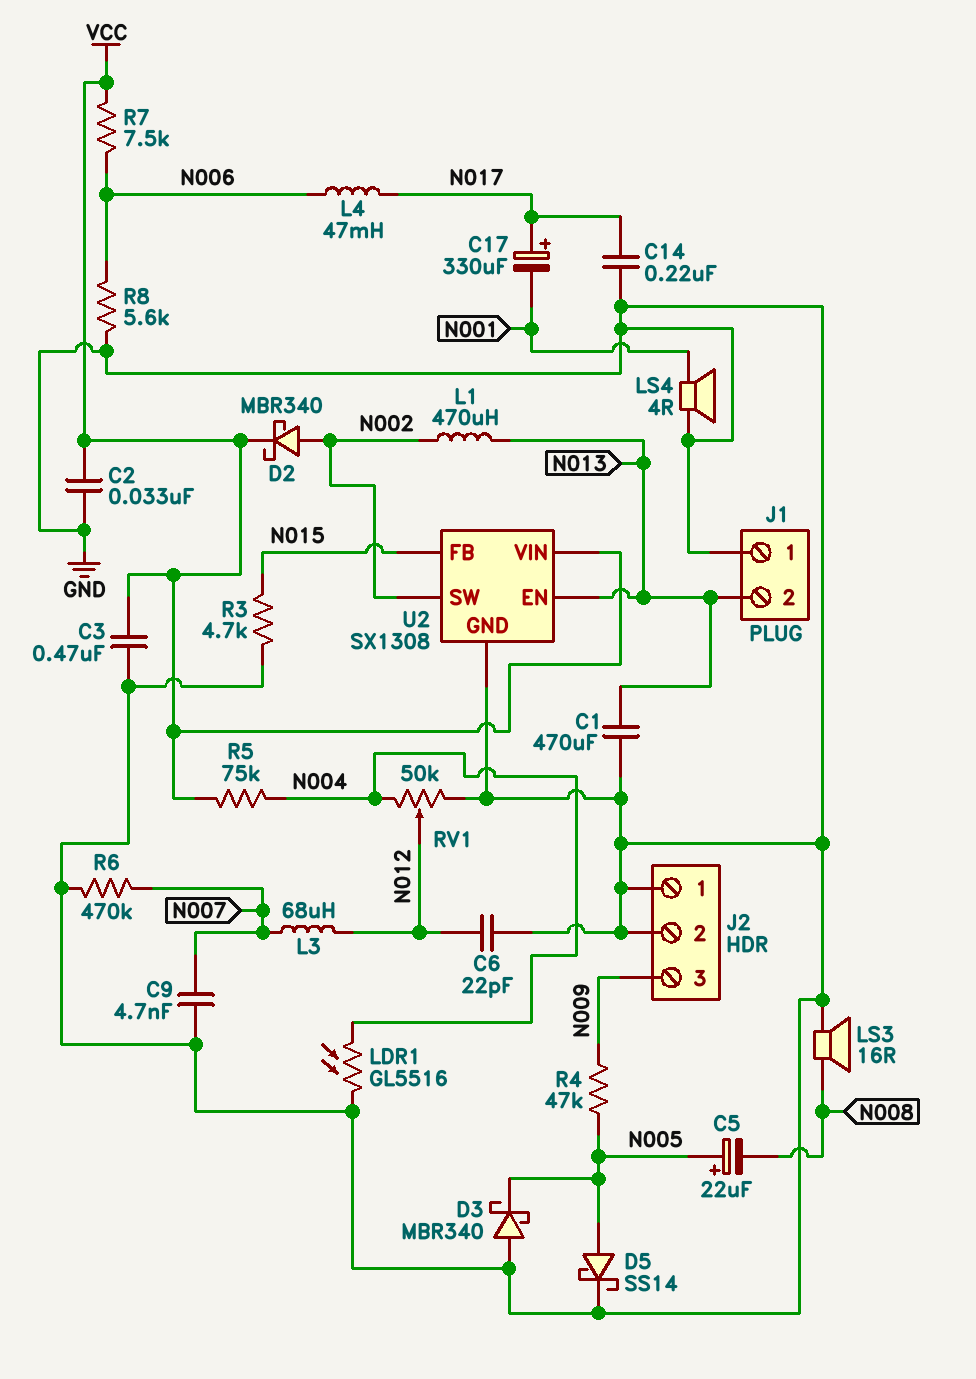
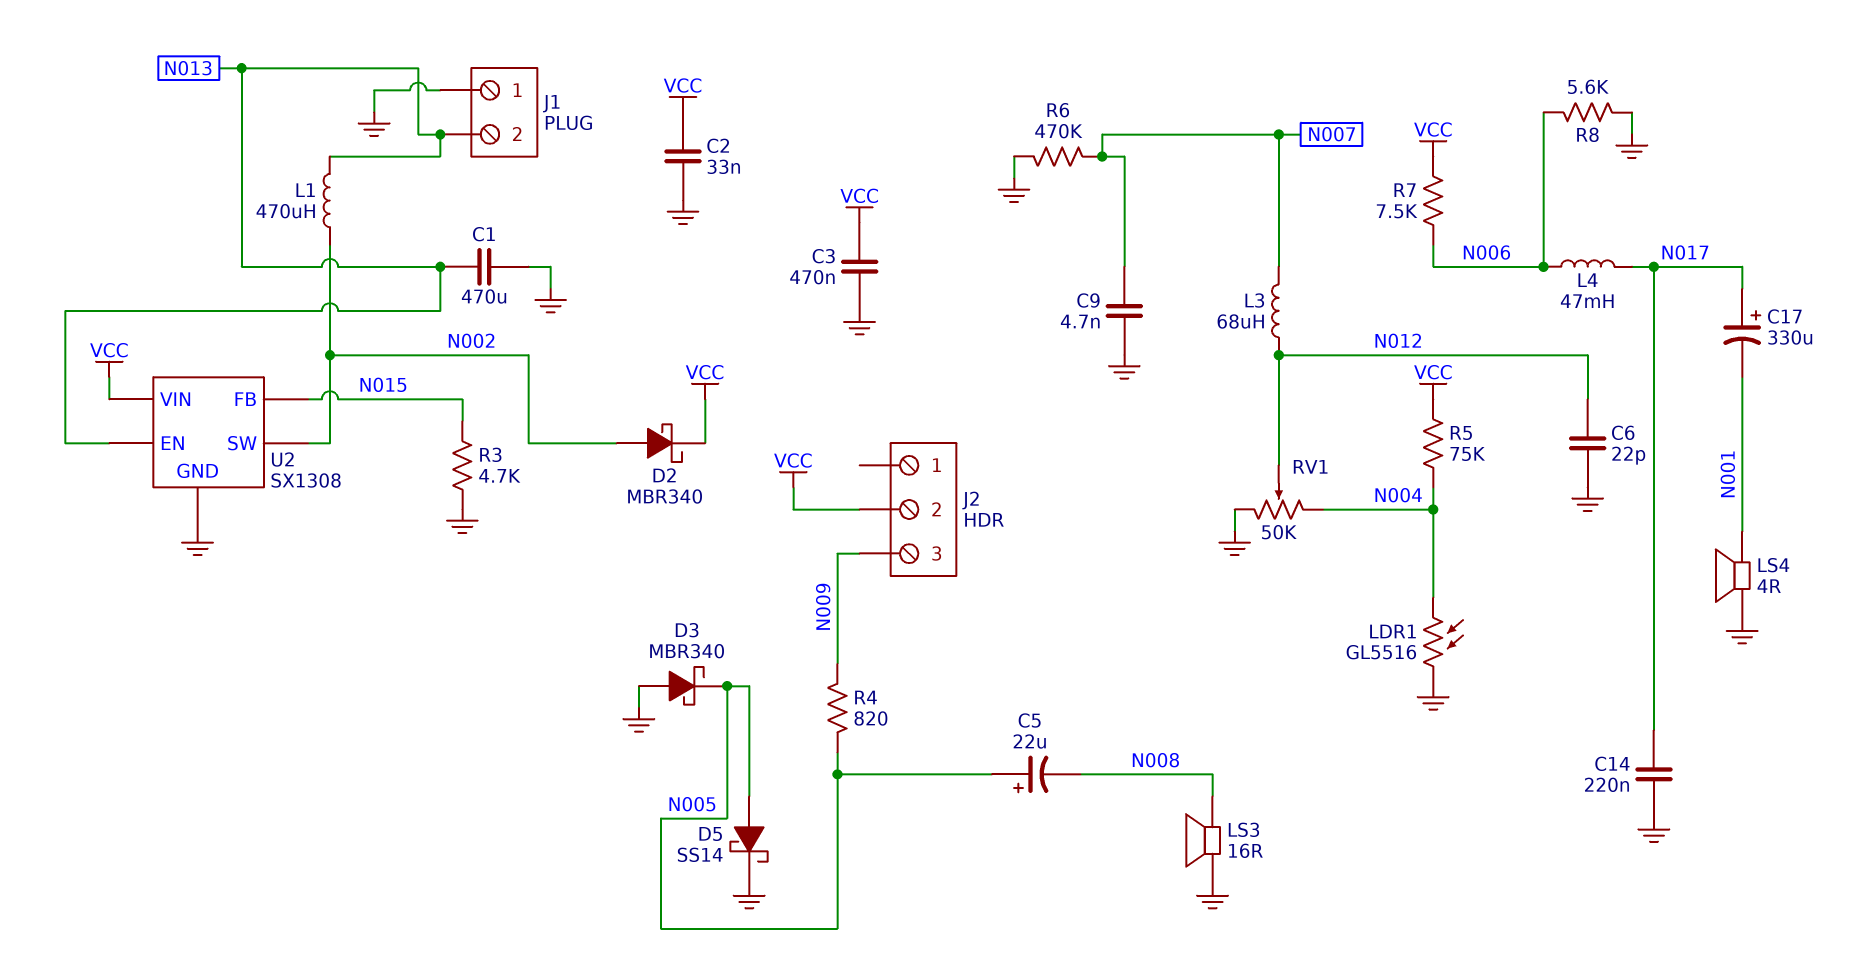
J2 pin 1: GND -> none
J2 pin 2: GND -> VCC
R4: 47k (N005, N009) -> 820 (N005, N009)

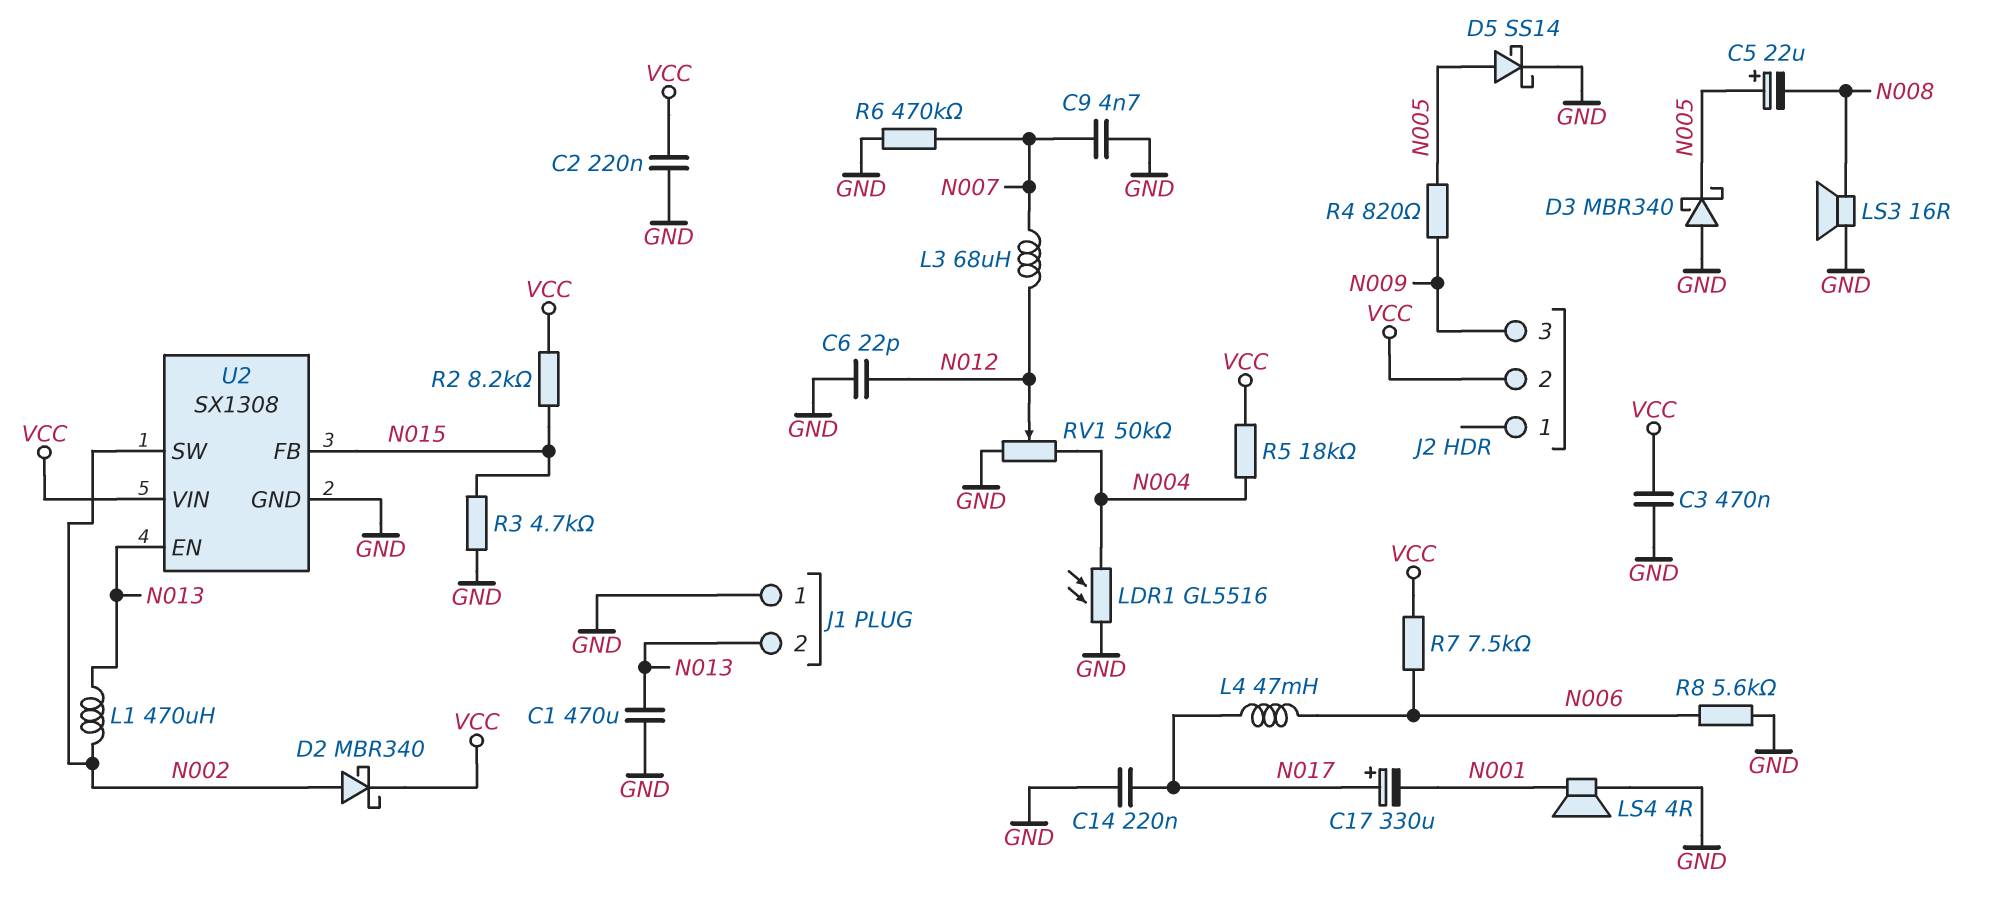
C2: 33nF (GND, VCC) -> 220nF (GND, VCC)
R2: none -> 8.2k (N015, VCC)
R5: 75k (N004, VCC) -> 18k (N004, VCC)

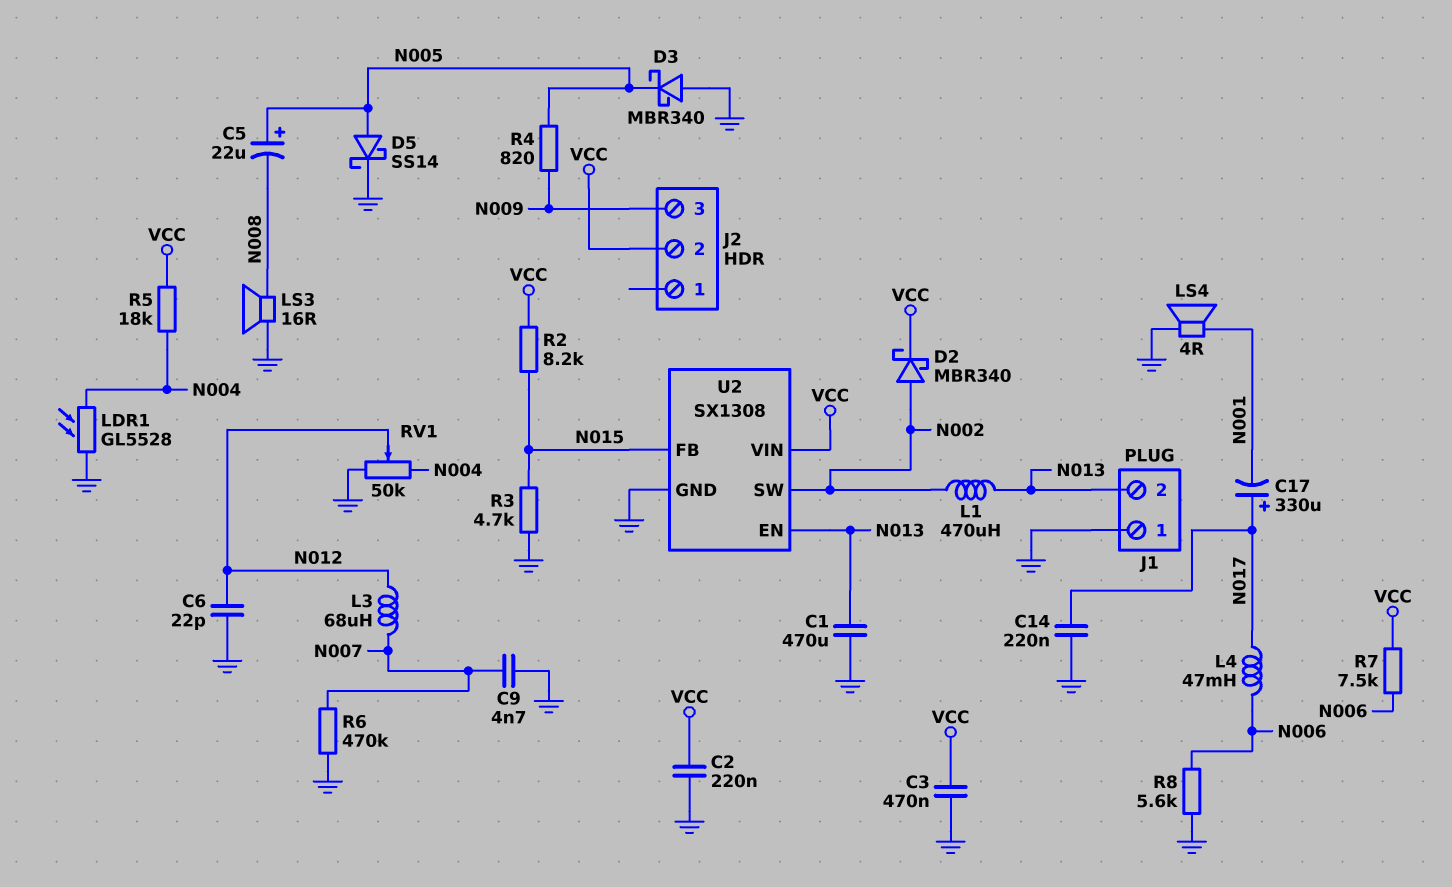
LDR1: GL5516 (GND, N004) -> GL5528 (GND, N004)

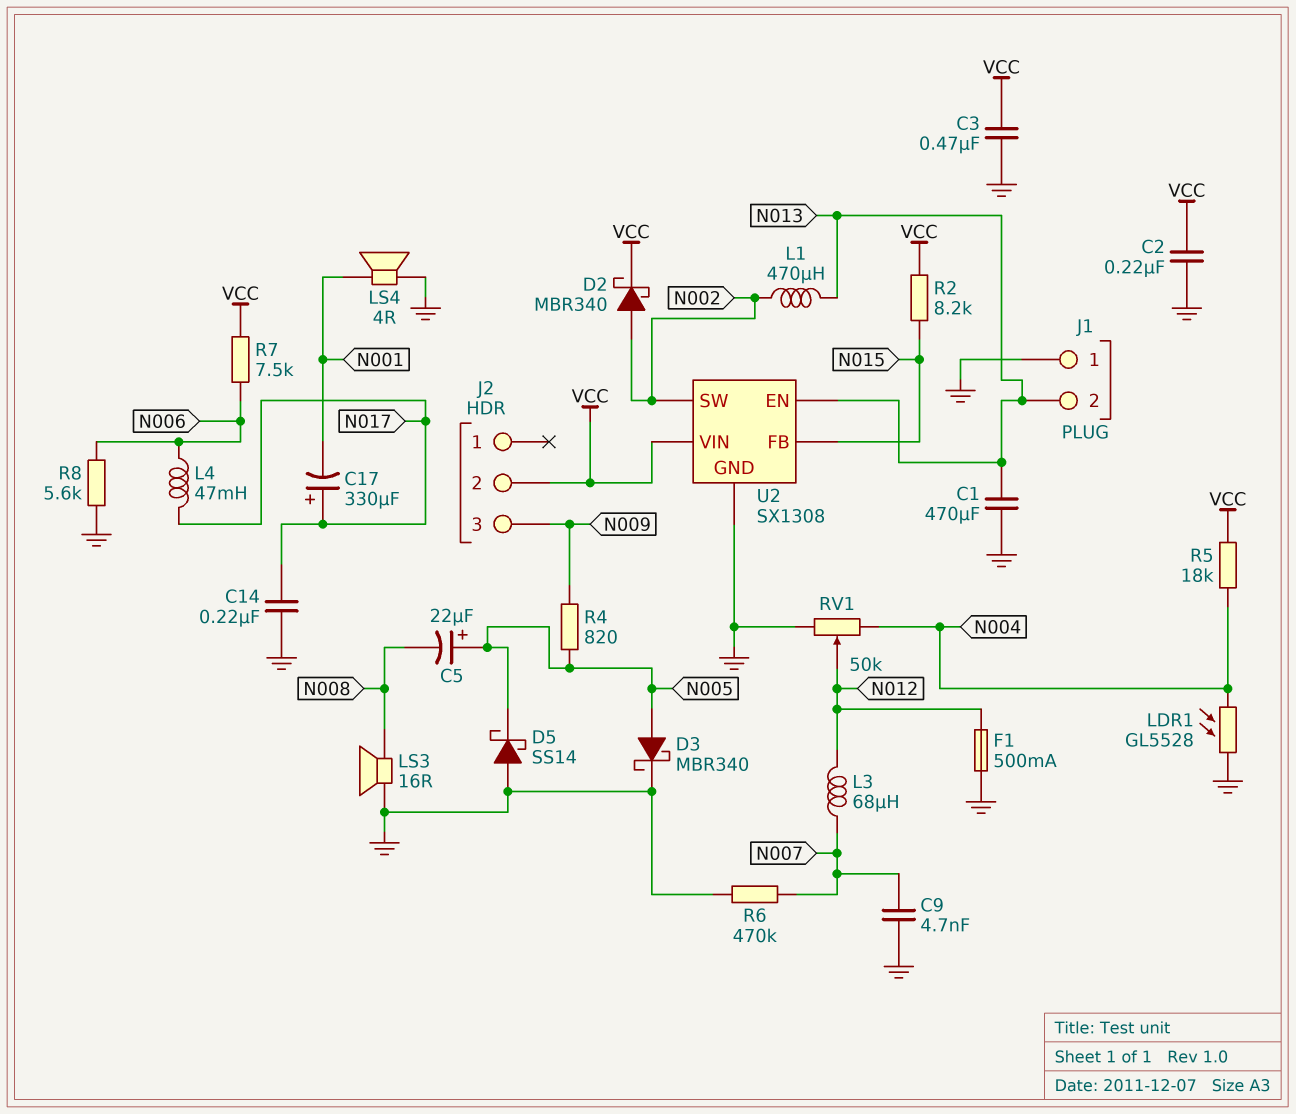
C6: 22pF (GND, N012) -> none
D3: schottky MBR340 (A GND, K N005) -> schottky MBR340 (A N005, K GND)
D5: schottky SS14 (A N005, K GND) -> schottky SS14 (A GND, K N005)
F1: none -> 500mA (GND, N012)
R3: 4.7k (GND, N015) -> none

